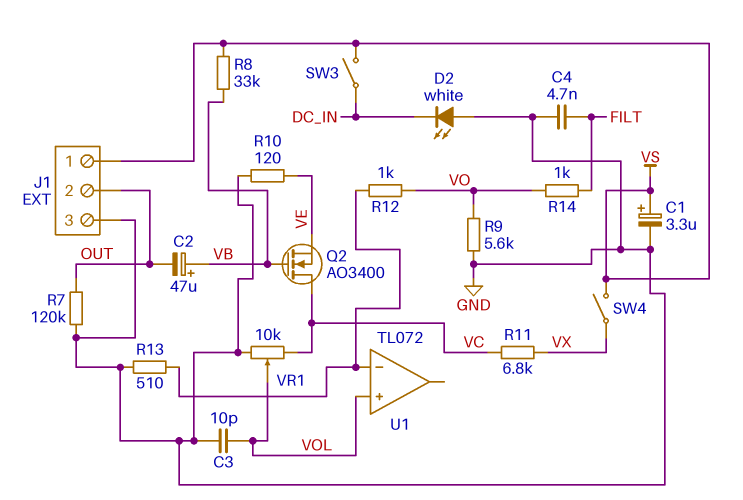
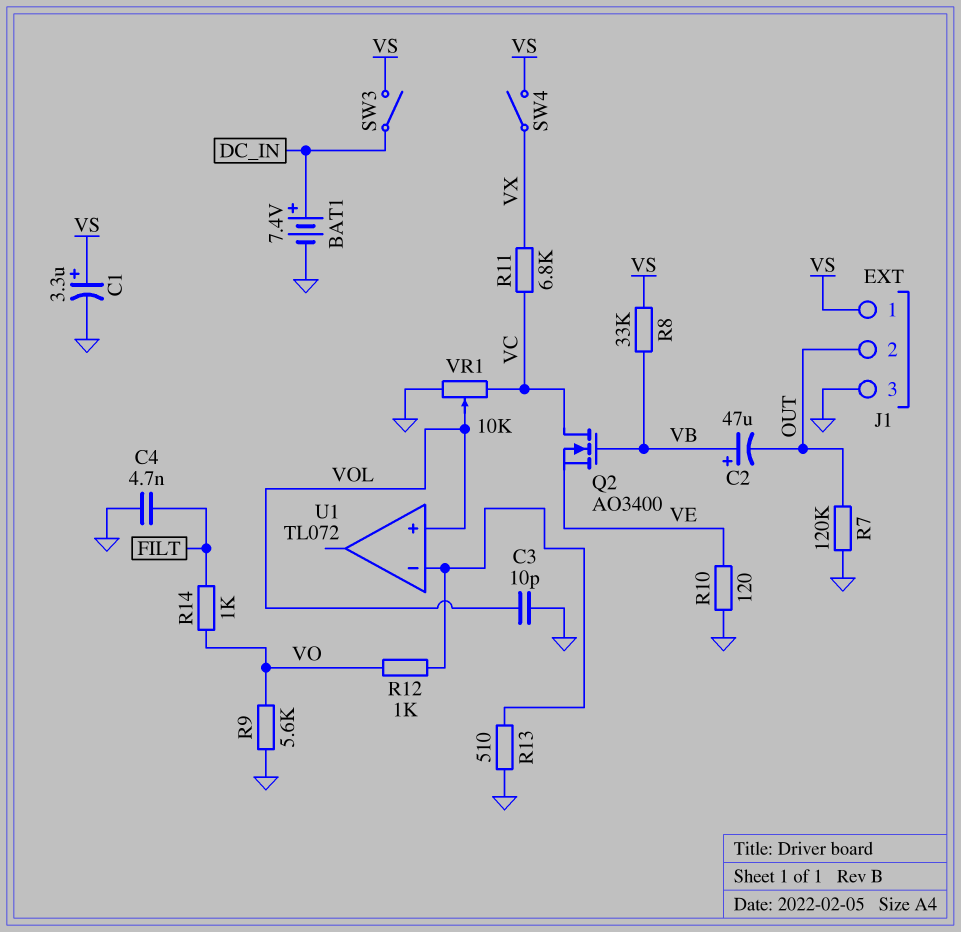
BAT1: none -> 7.4V (plus DC_IN, minus GND)
D2: LED white (A GND, K DC_IN) -> none

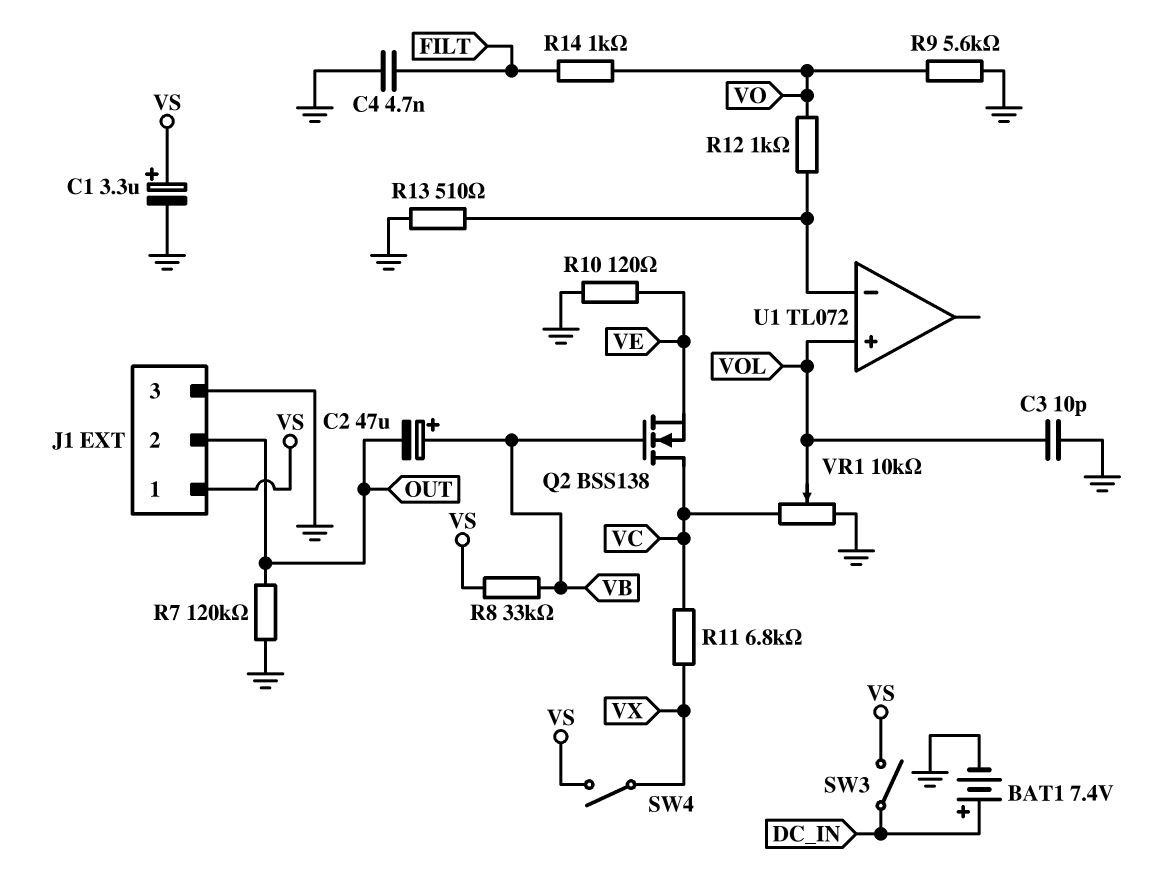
Q2: NMOS AO3400 (G VB, D VC, S VE) -> NMOS BSS138 (G VB, D VC, S VE)

